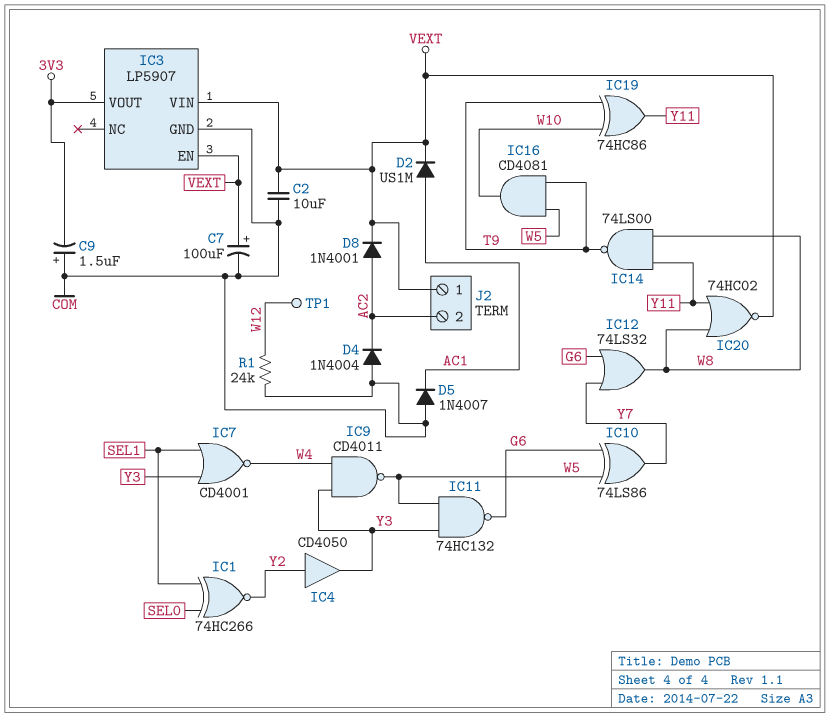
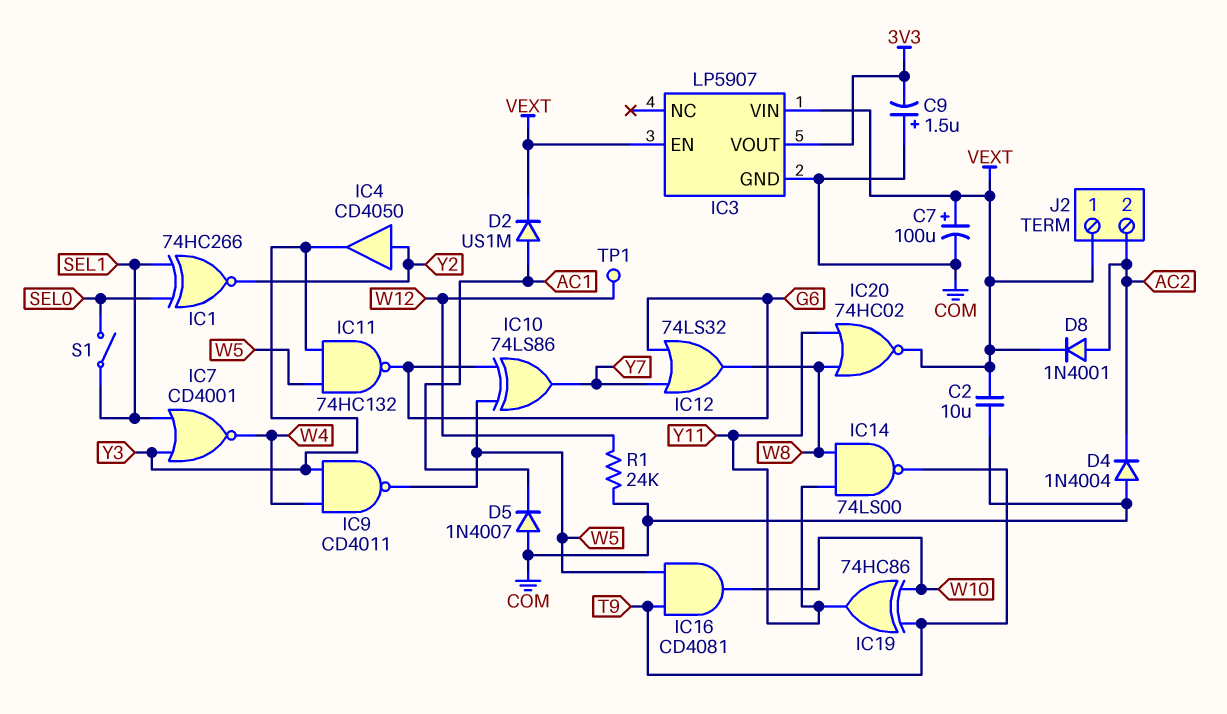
S1: none -> switch (SEL0, SEL1)

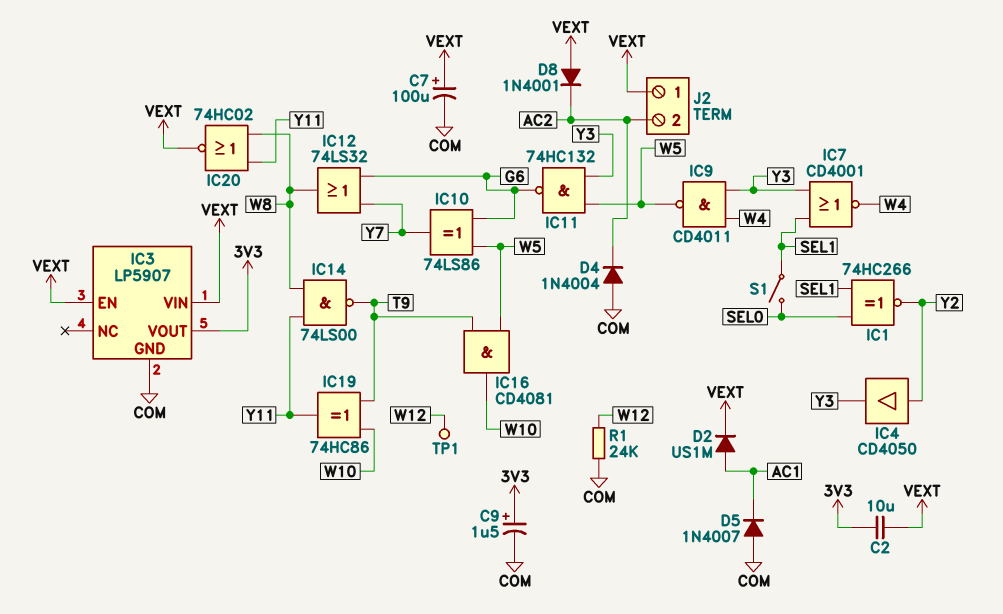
C2: 10uF (COM, VEXT) -> 10uF (3V3, VEXT)
C9: 1.5uF (plus COM, minus 3V3) -> 1.5uF (plus 3V3, minus COM)
D8: diode 1N4001 (A AC2, K VEXT) -> diode 1N4001 (A VEXT, K AC2)

